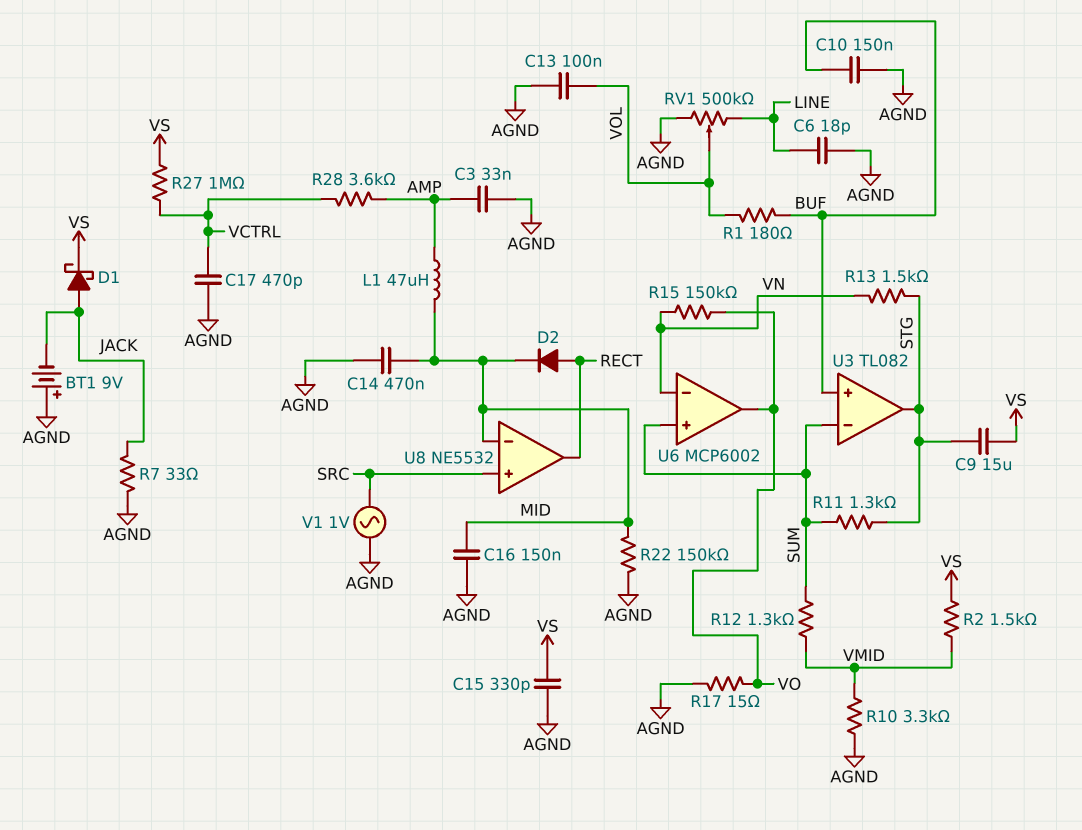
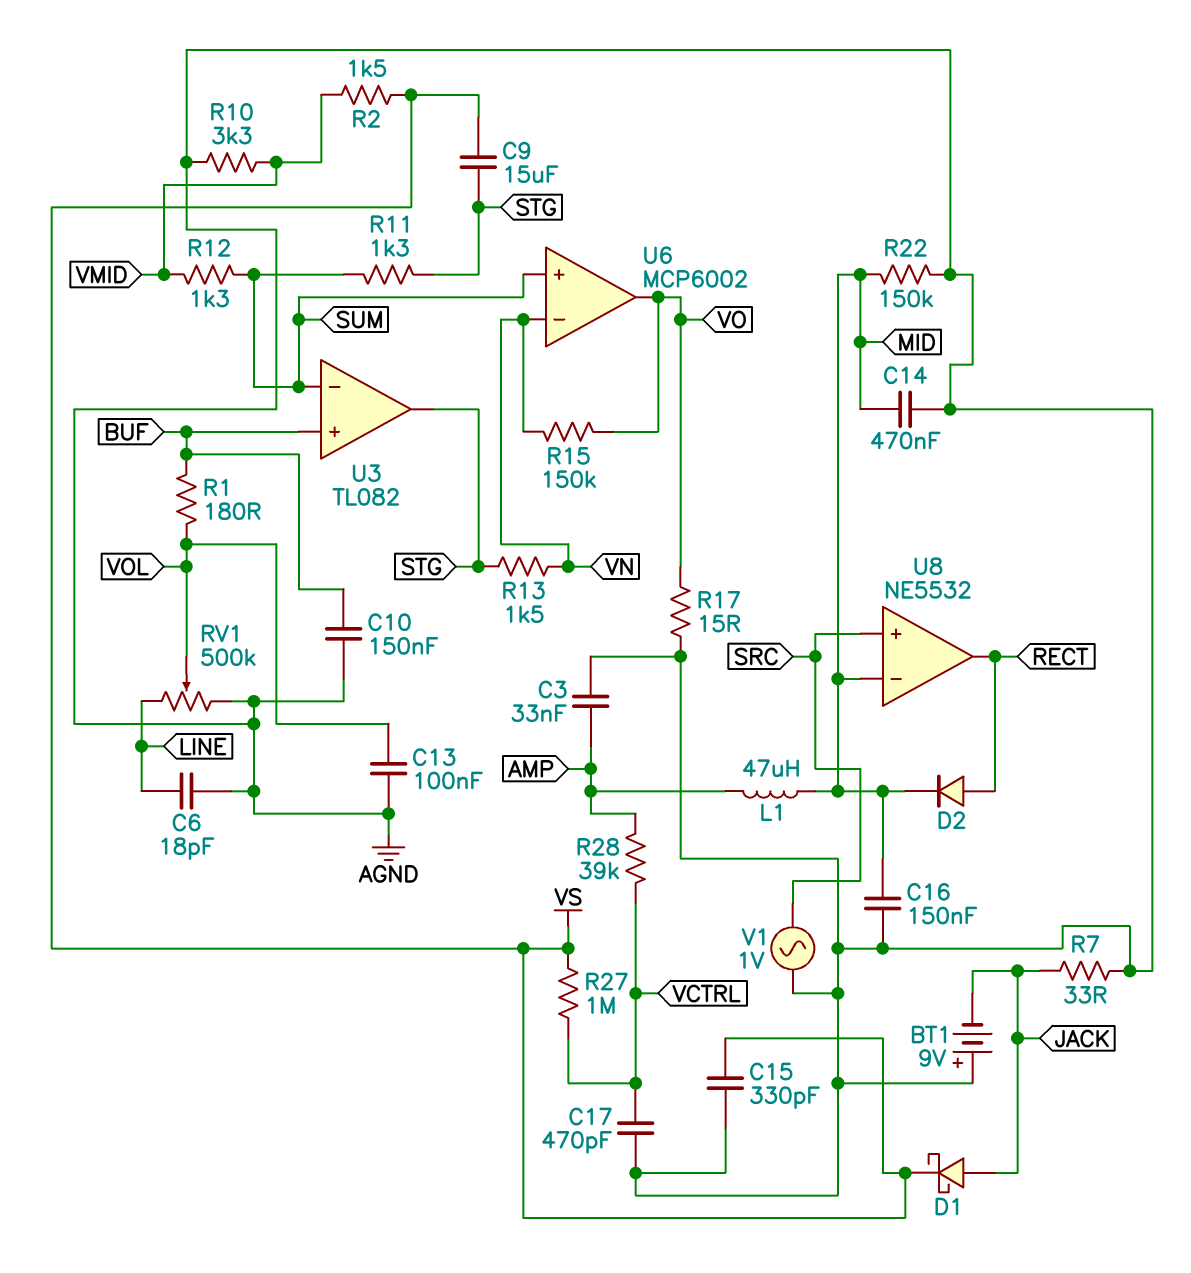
R28: 3.6k (AMP, VCTRL) -> 39k (AMP, VCTRL)

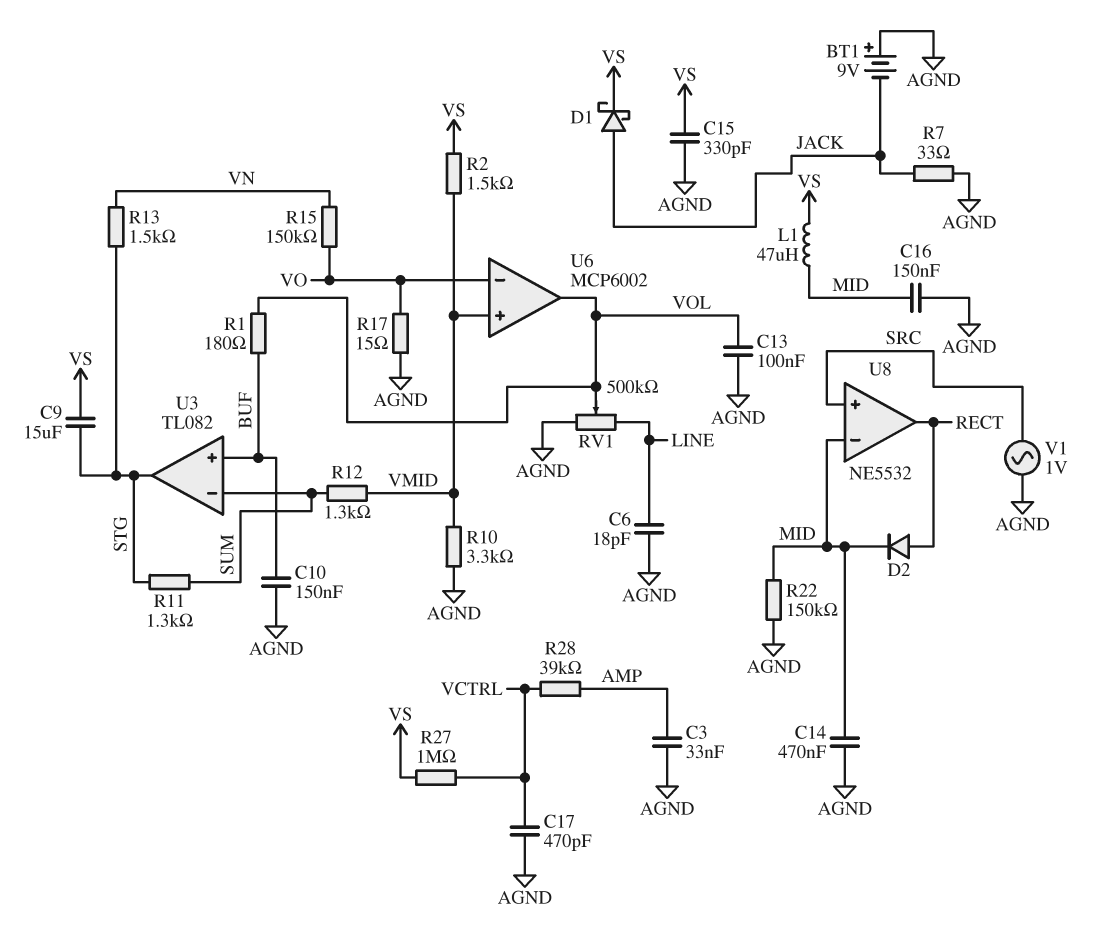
L1: 47uH (AMP, MID) -> 47uH (MID, VS)
U6 pin in+: SUM -> VMID
U6 pin in-: VN -> VO
U6 pin out: VO -> VOL

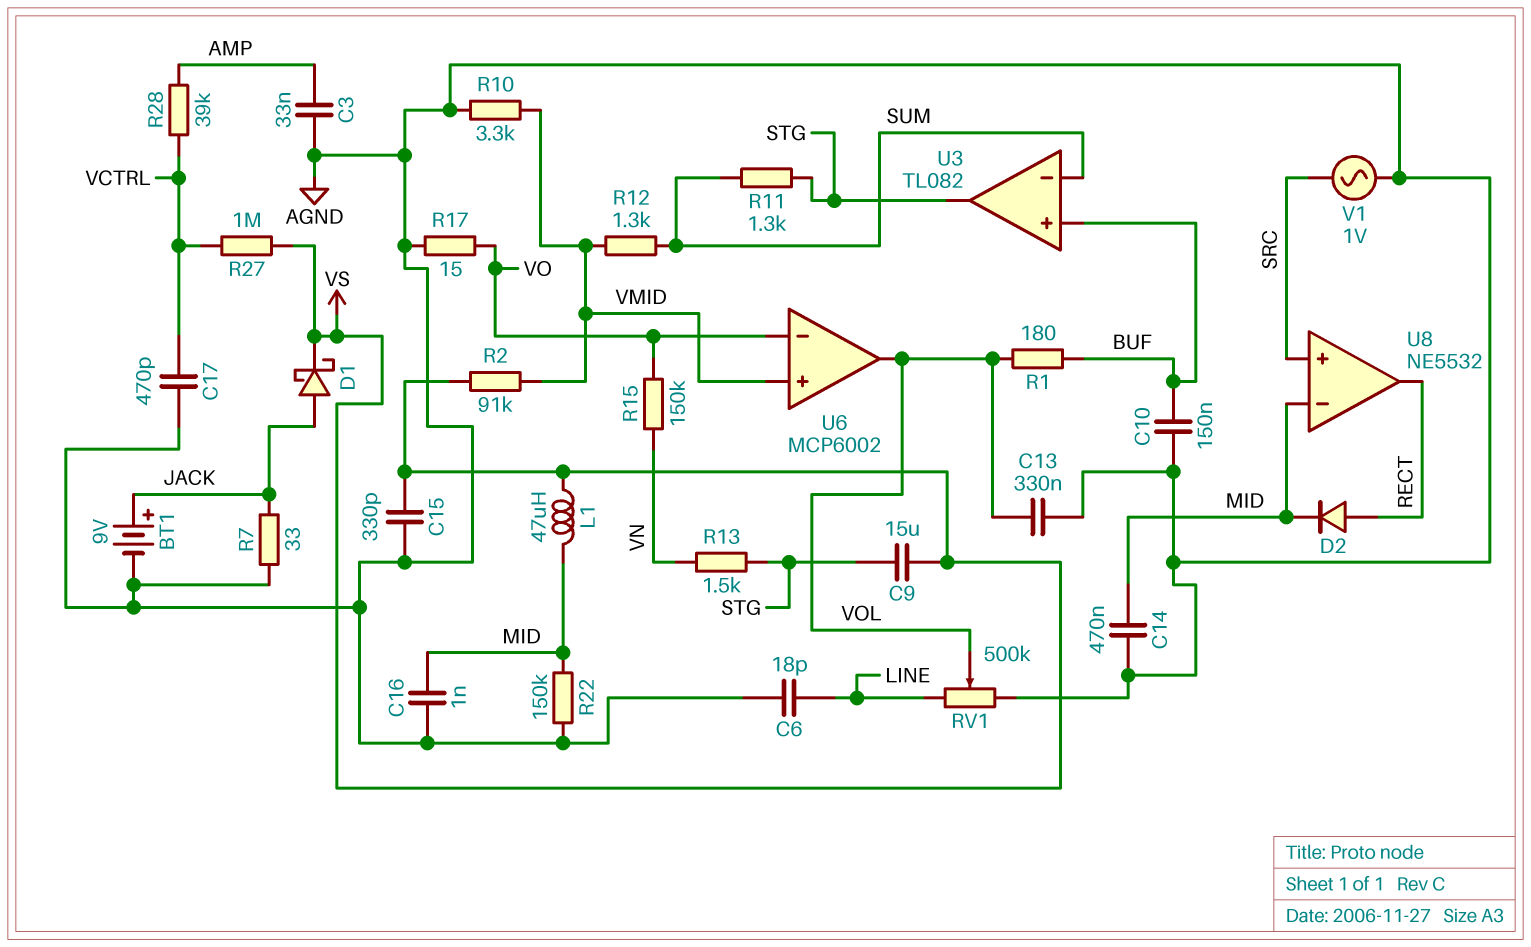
BT1: 9V (plus AGND, minus JACK) -> 9V (plus JACK, minus AGND)
C13: 100nF (AGND, VOL) -> 330nF (AGND, VOL)
C16: 150nF (AGND, MID) -> 1nF (AGND, MID)
R2: 1.5k (VMID, VS) -> 91k (VMID, VS)

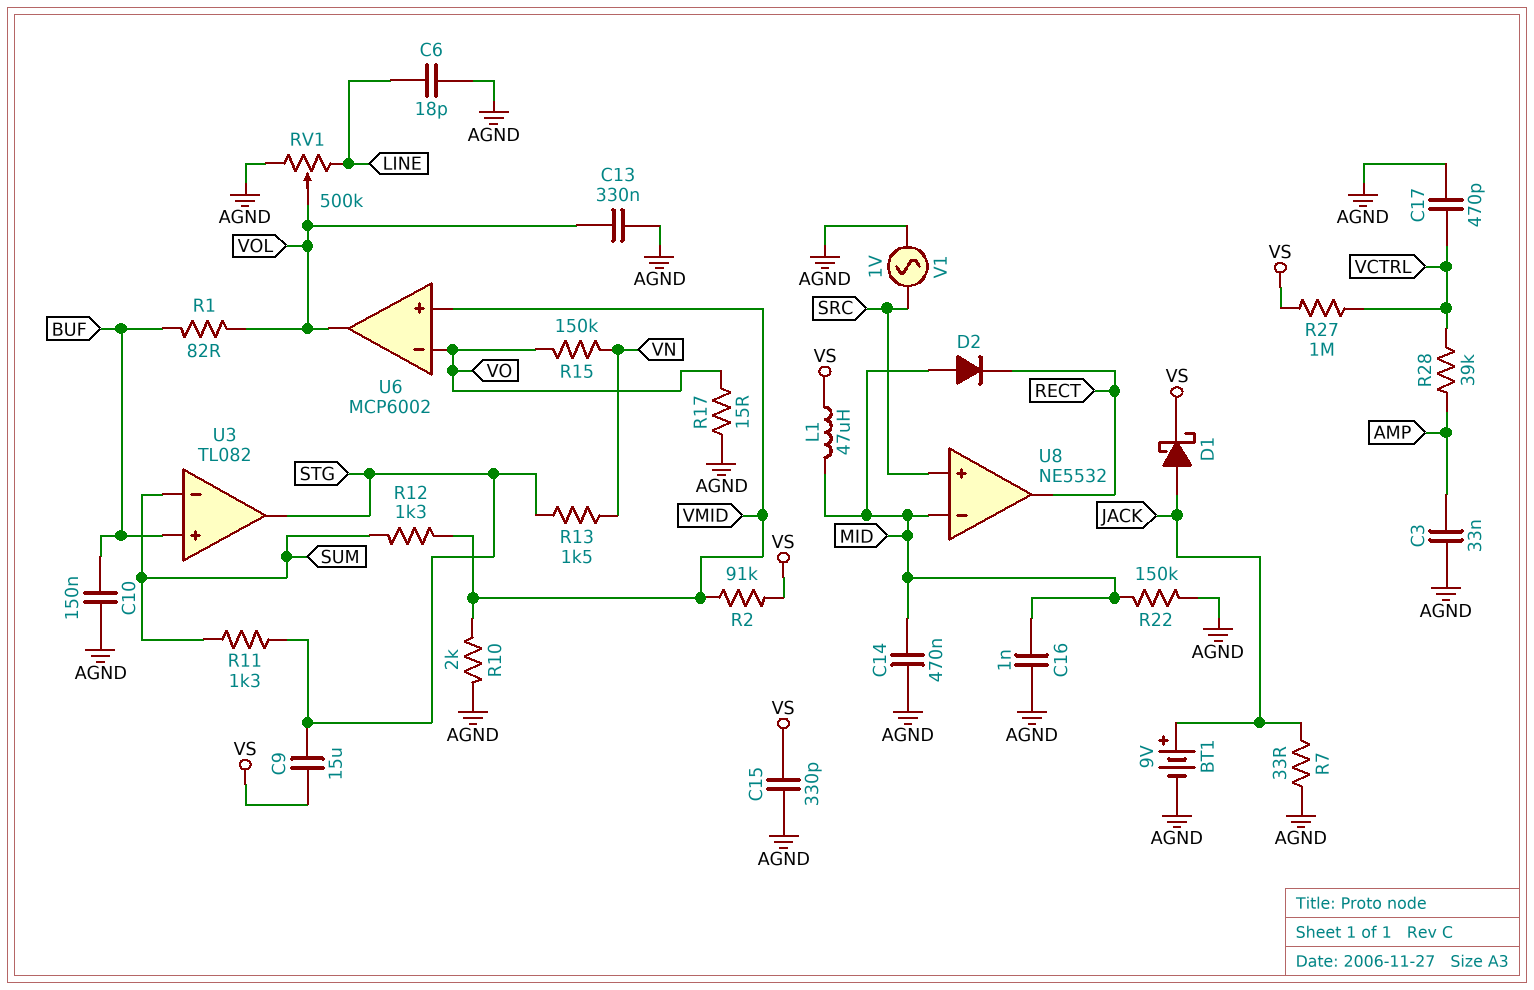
D2: diode (A RECT, K MID) -> diode (A MID, K RECT)
R1: 180 (BUF, VOL) -> 82 (BUF, VOL)
R10: 3.3k (AGND, VMID) -> 2k (AGND, VMID)

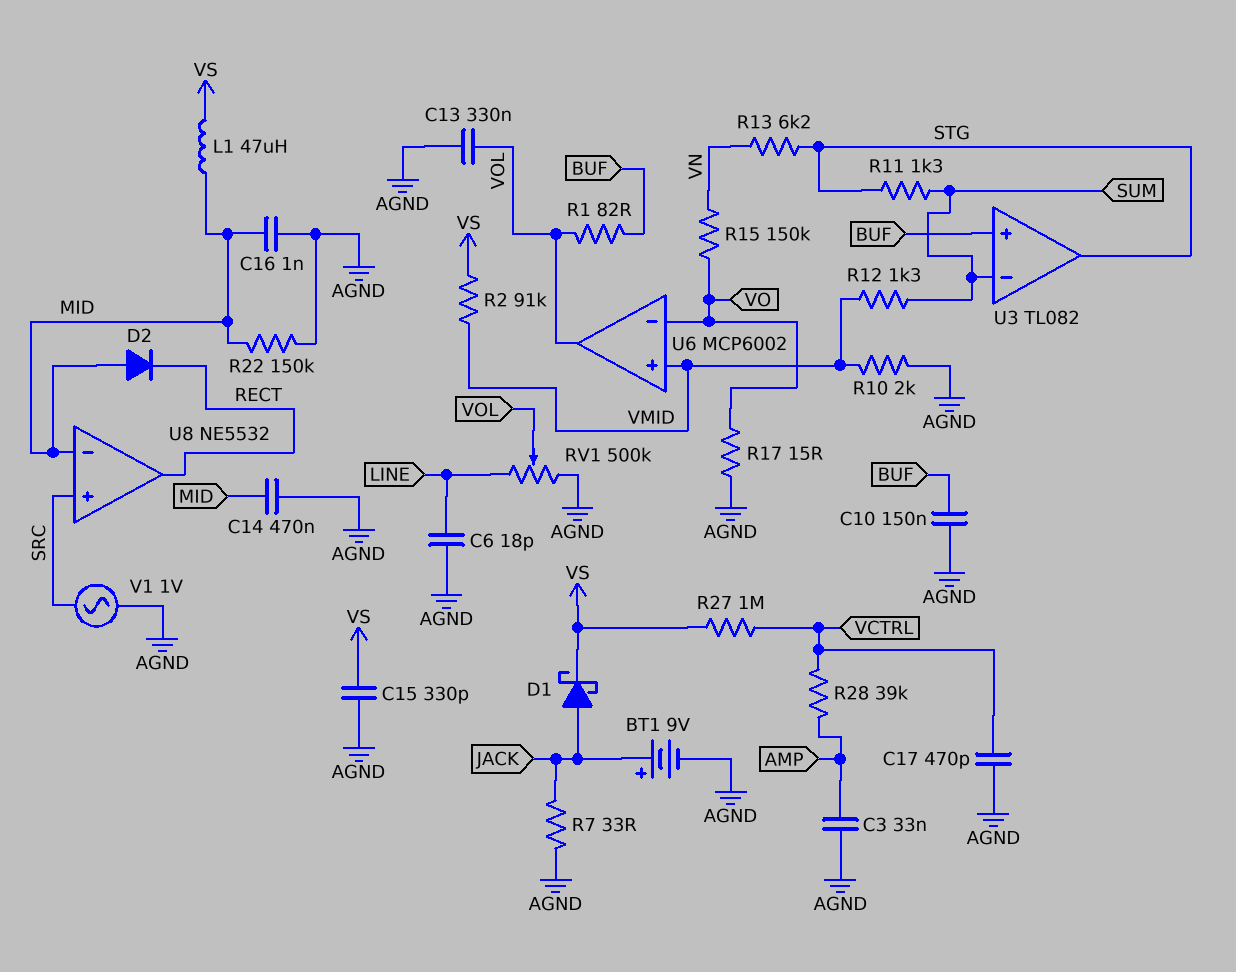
C9: 15uF (STG, VS) -> none
R13: 1.5k (STG, VN) -> 6.2k (STG, VN)

